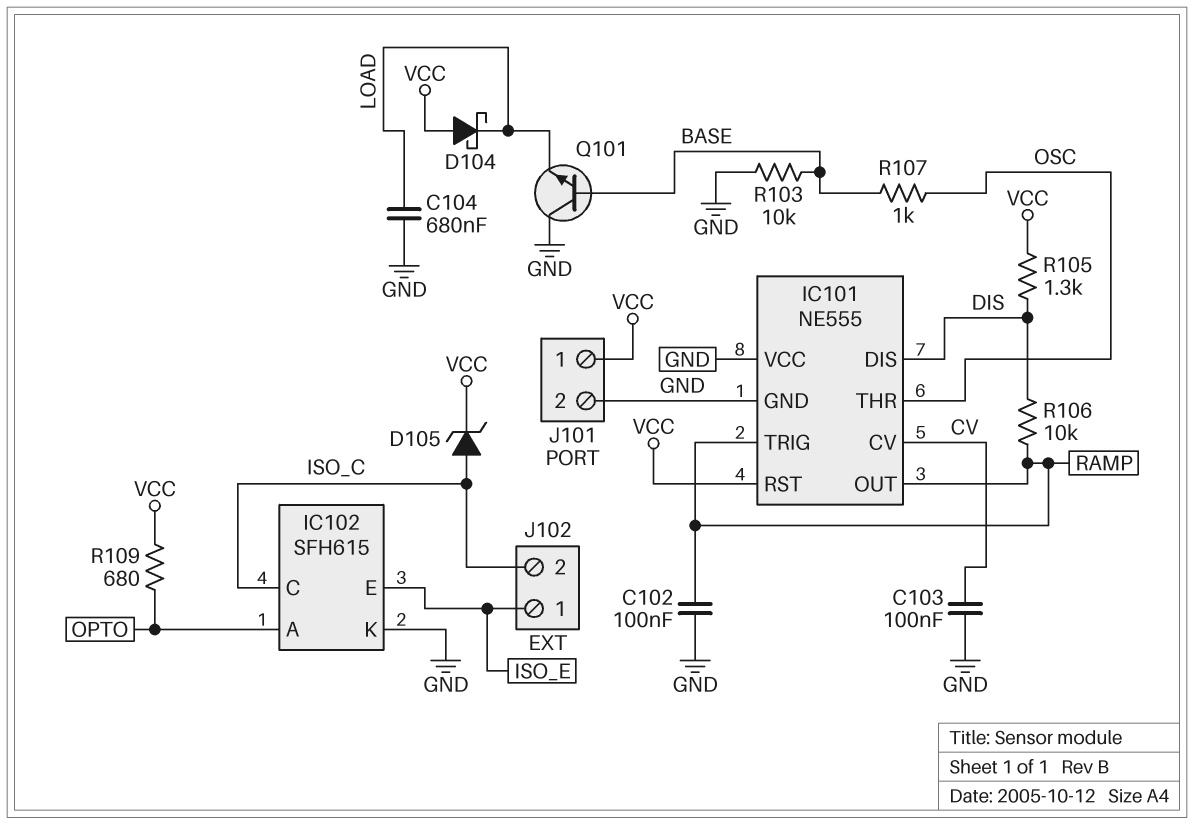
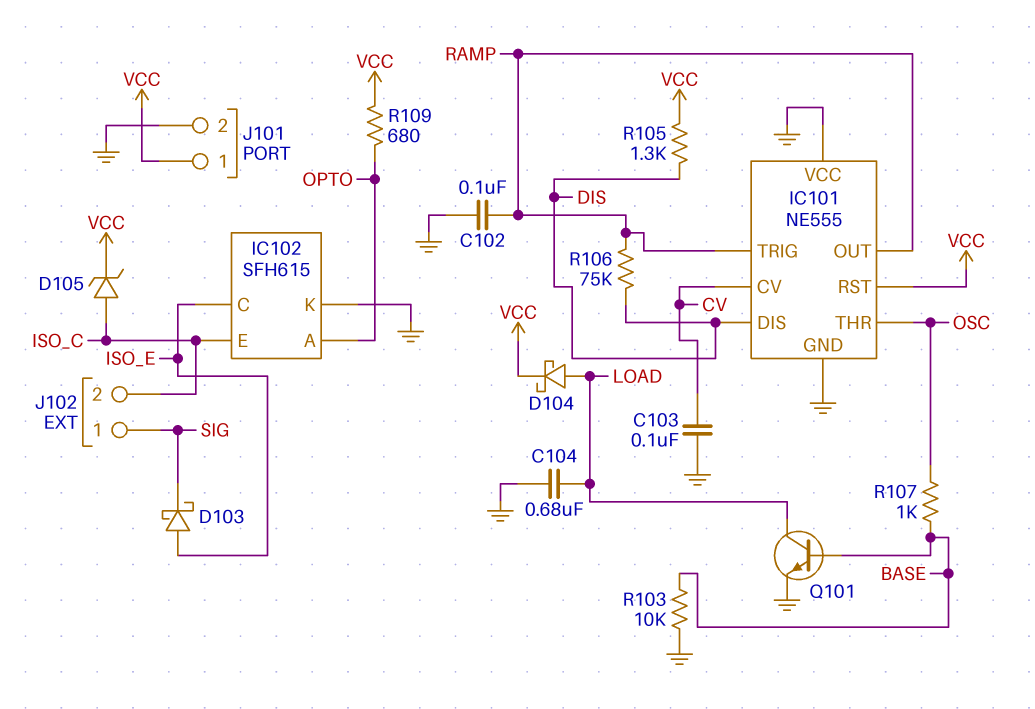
D103: none -> schottky (A ISO_E, K SIG)
D104: schottky (A VCC, K LOAD) -> schottky (A LOAD, K VCC)
IC102 pin C: ISO_C -> ISO_E
IC102 pin E: ISO_E -> ISO_C
J102 pin 1: ISO_E -> SIG
Q101: NPN (B BASE, C GND, E LOAD) -> NPN (B BASE, C LOAD, E GND)
R106: 10k (DIS, RAMP) -> 75k (DIS, RAMP)

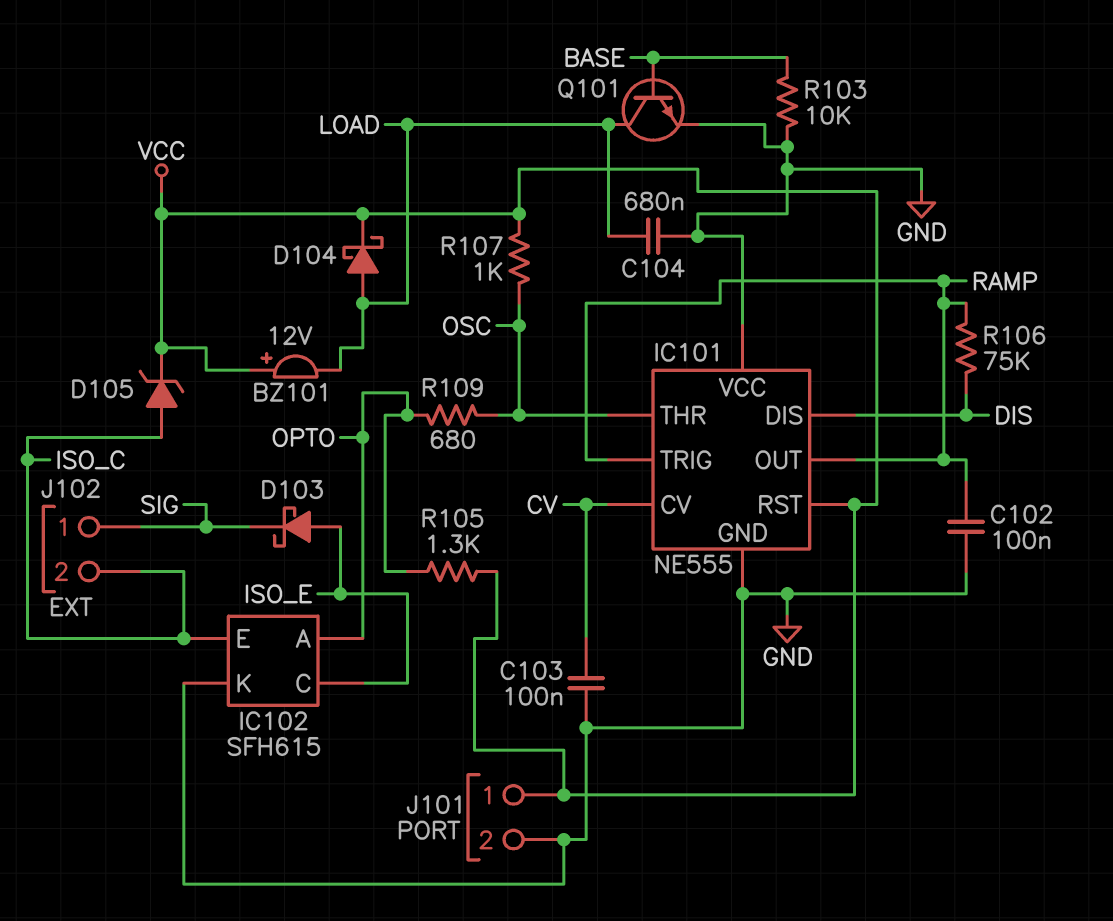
BZ101: none -> buzzer 12V (plus VCC, minus LOAD)
R105: 1.3k (DIS, VCC) -> 1.3k (OPTO, VCC)
R107: 1k (BASE, OSC) -> 1k (OSC, VCC)
R109: 680 (OPTO, VCC) -> 680 (OPTO, OSC)

